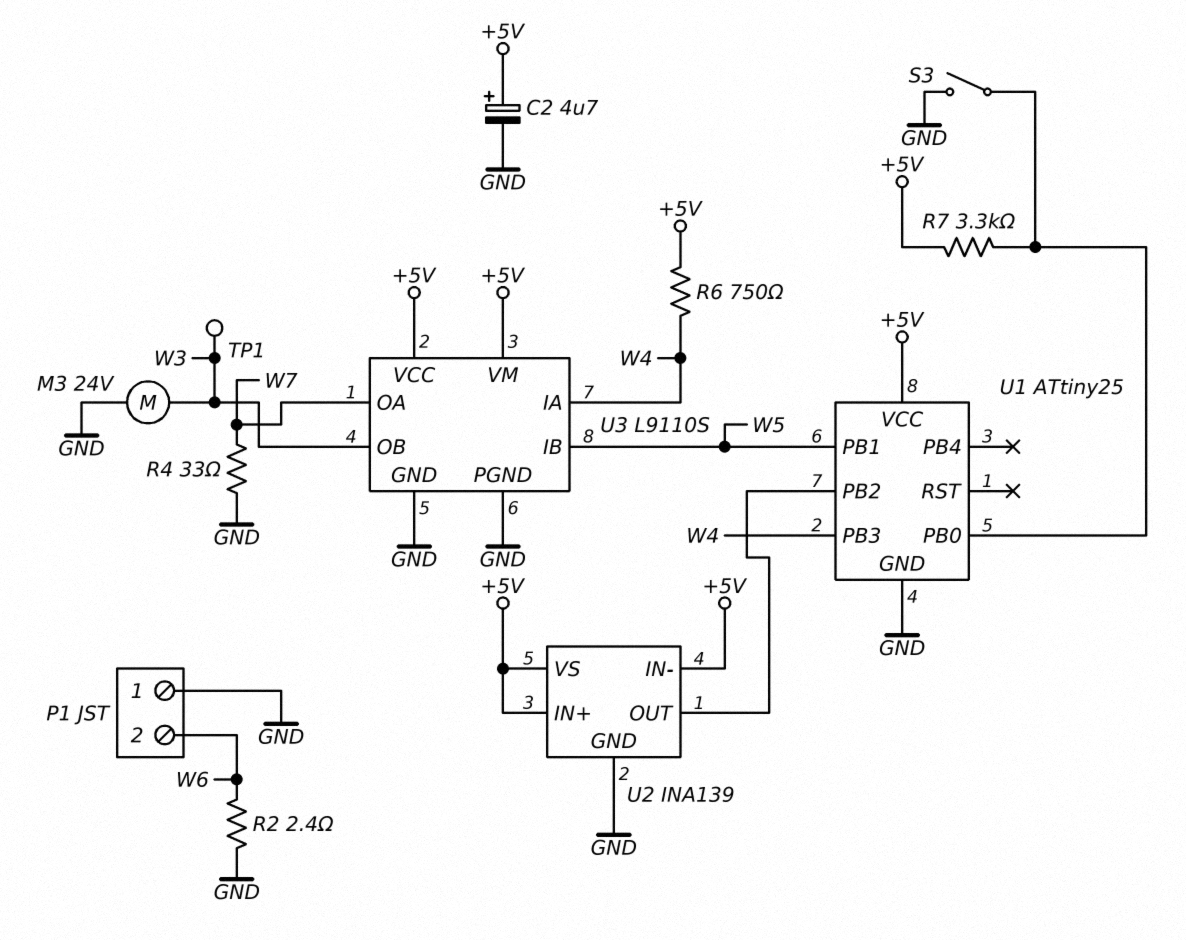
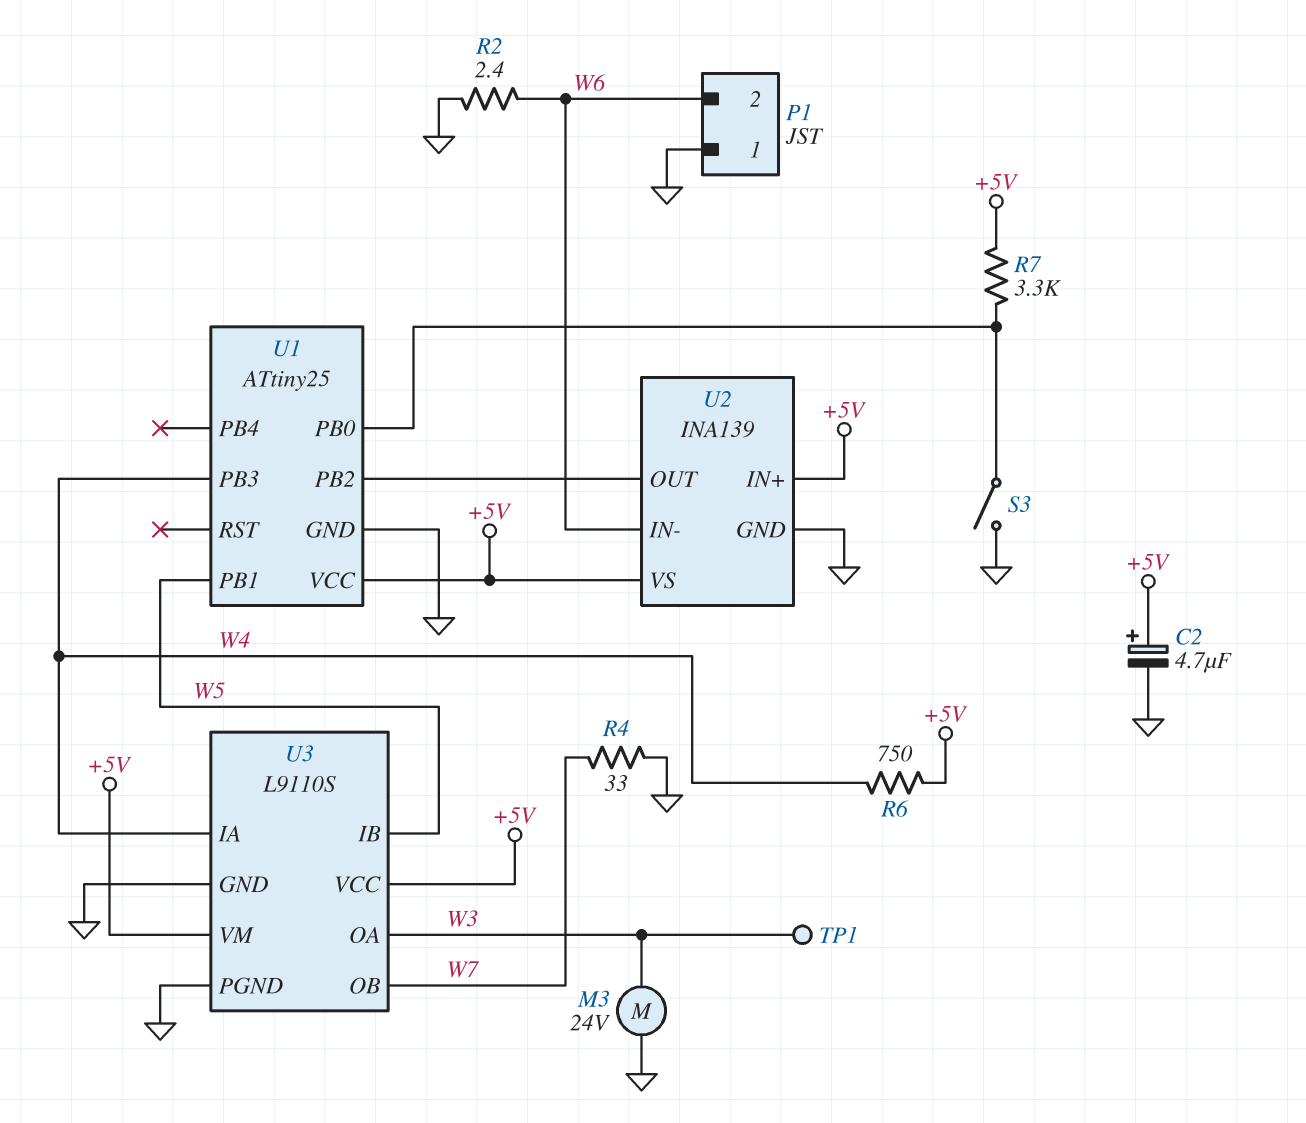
U2 pin IN-: +5V -> W6
U3 pin OA: W7 -> W3
U3 pin OB: W3 -> W7

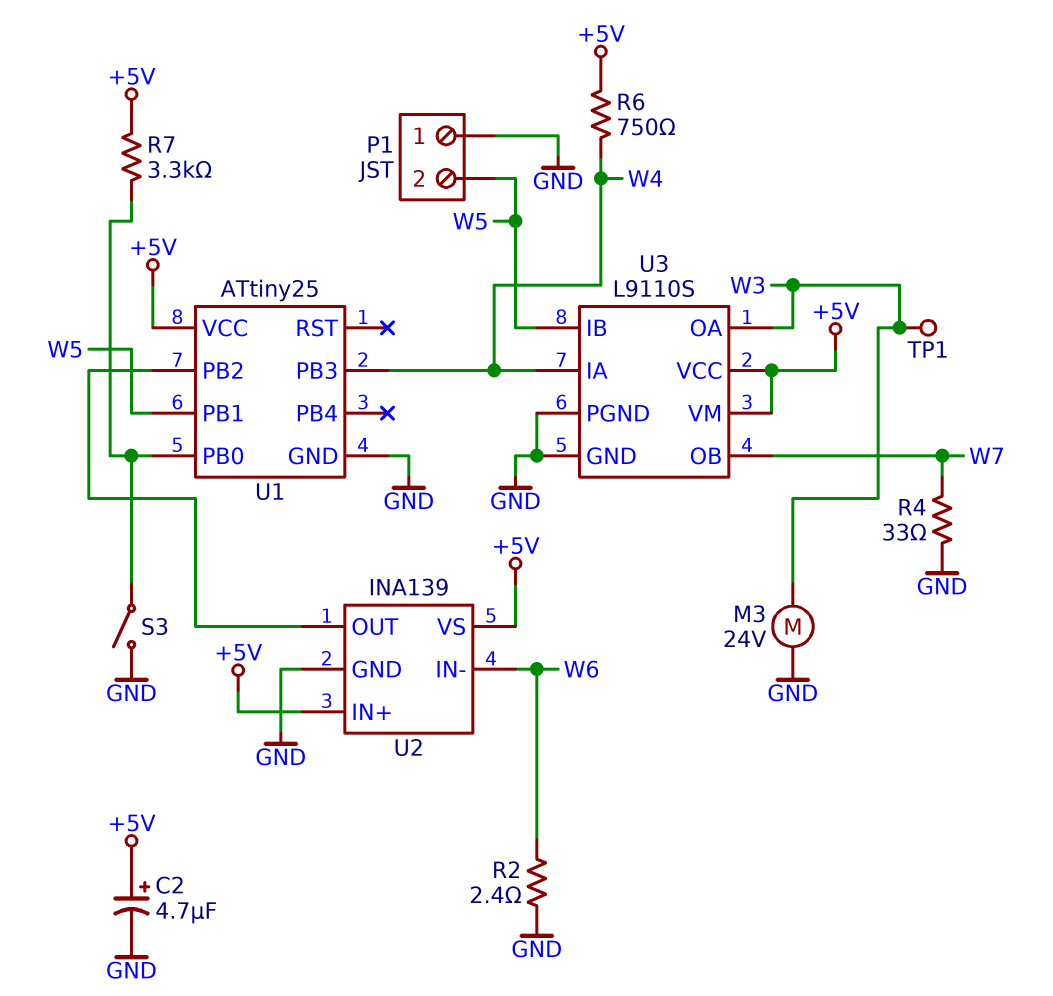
P1 pin 2: W6 -> W5

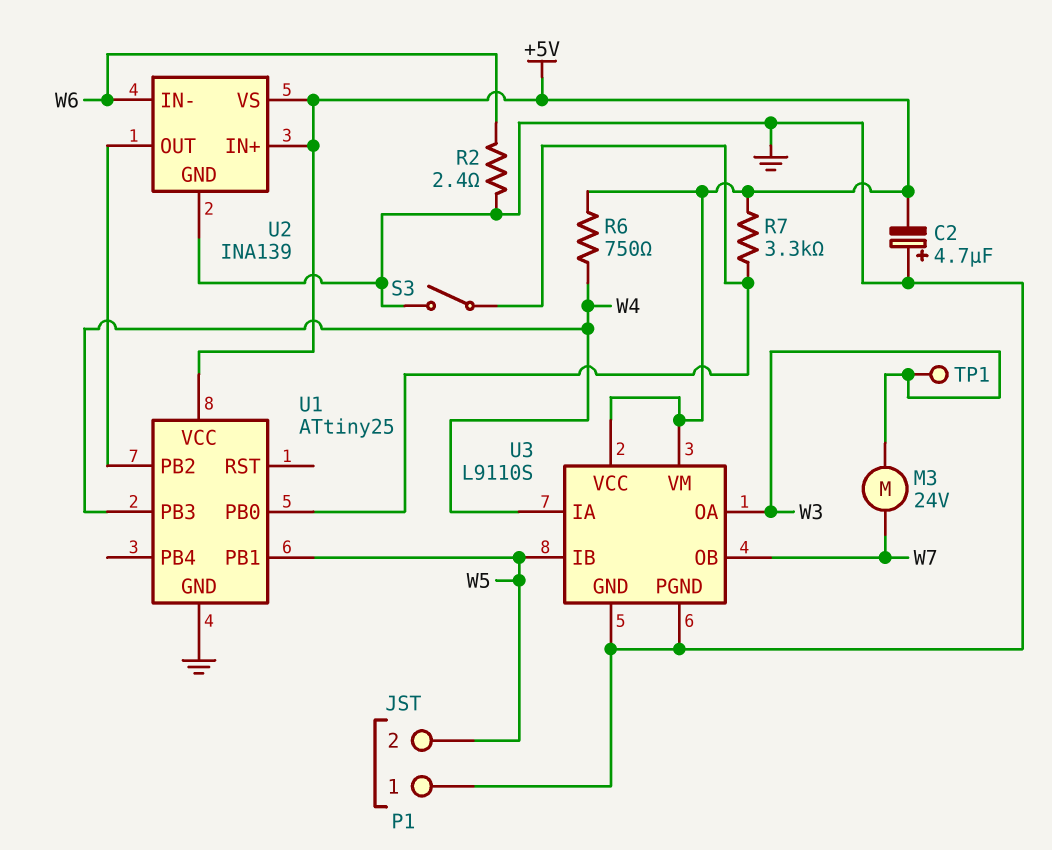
C2: 4.7uF (plus +5V, minus GND) -> 4.7uF (plus GND, minus +5V)
M3: motor 24V (GND, W3) -> motor 24V (W3, W7)
R4: 33 (GND, W7) -> none

